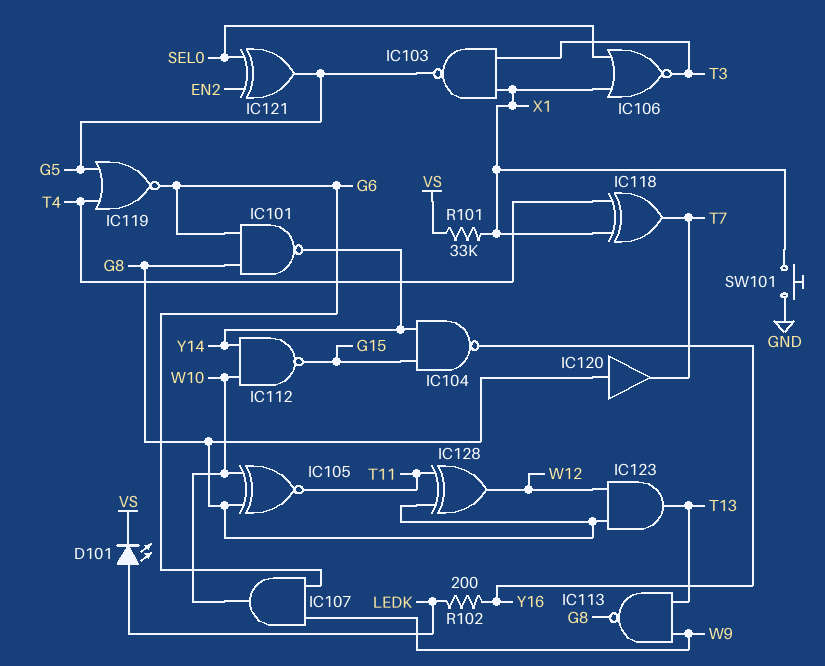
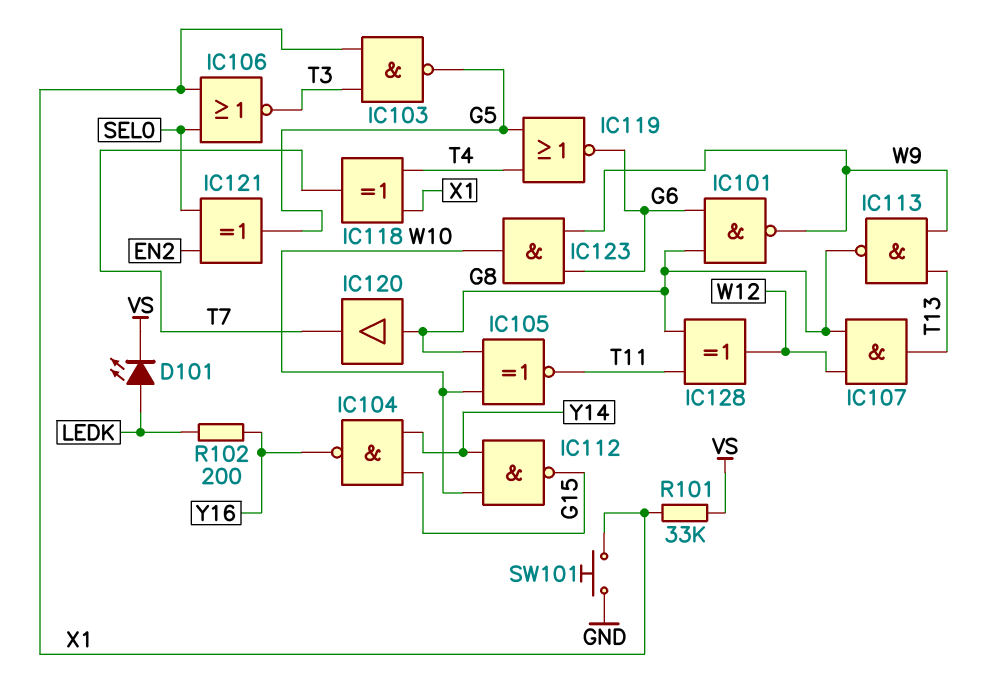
IC101: NAND (in G6, in G8, out Y14) -> NAND (in G6, in G8, out W9)
IC107: AND (in G6, in W9, out W10) -> AND (in G8, in W12, out T13)
IC123: AND (in G8, in W12, out T13) -> AND (in G6, in W9, out W10)

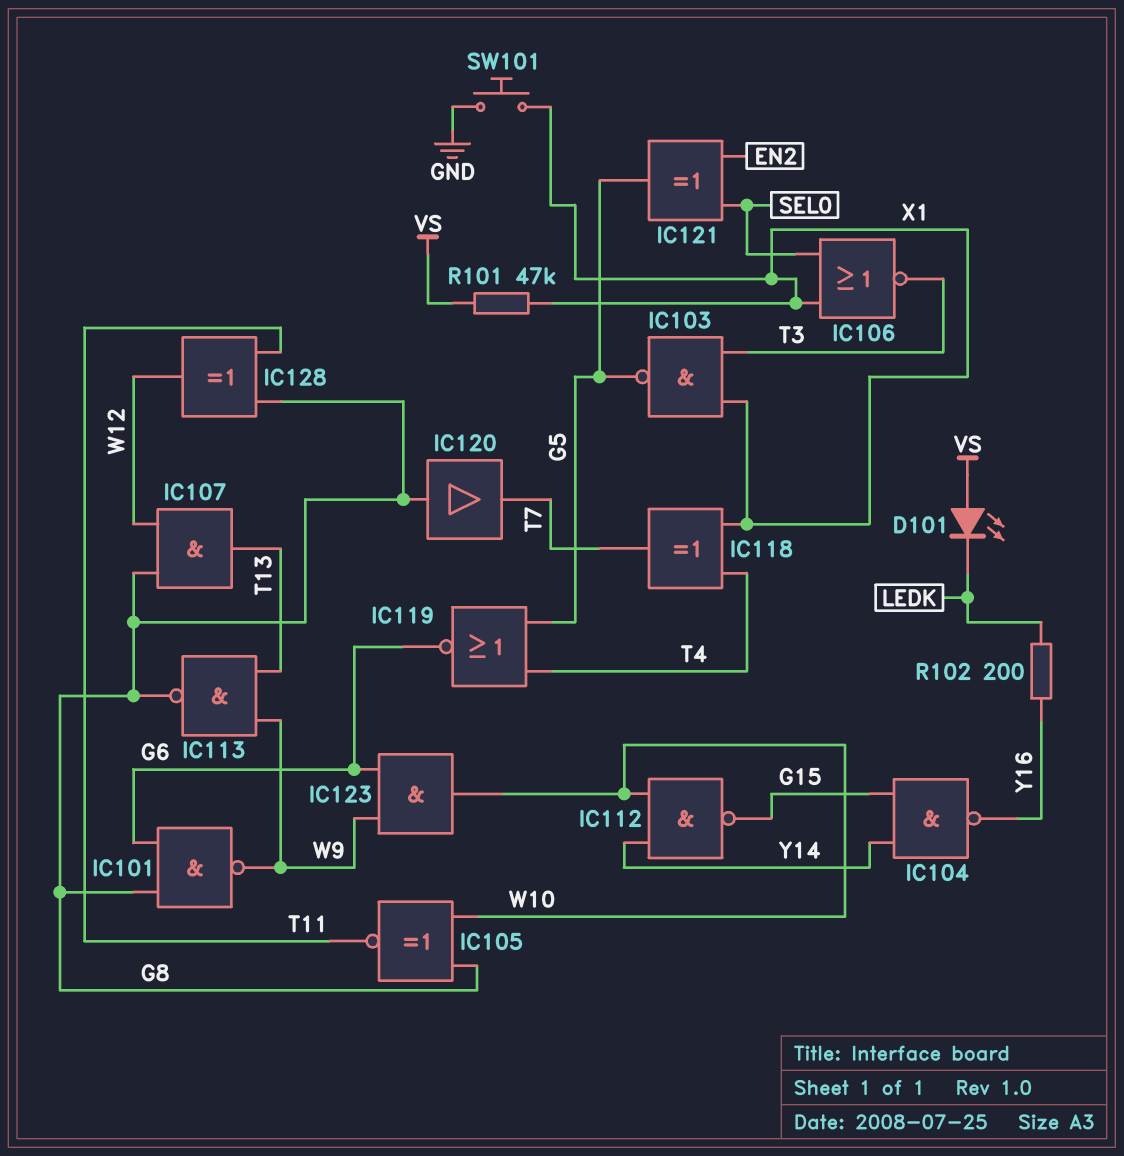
D101: LED (A LEDK, K VS) -> LED (A VS, K LEDK)
R101: 33k (VS, X1) -> 47k (VS, X1)

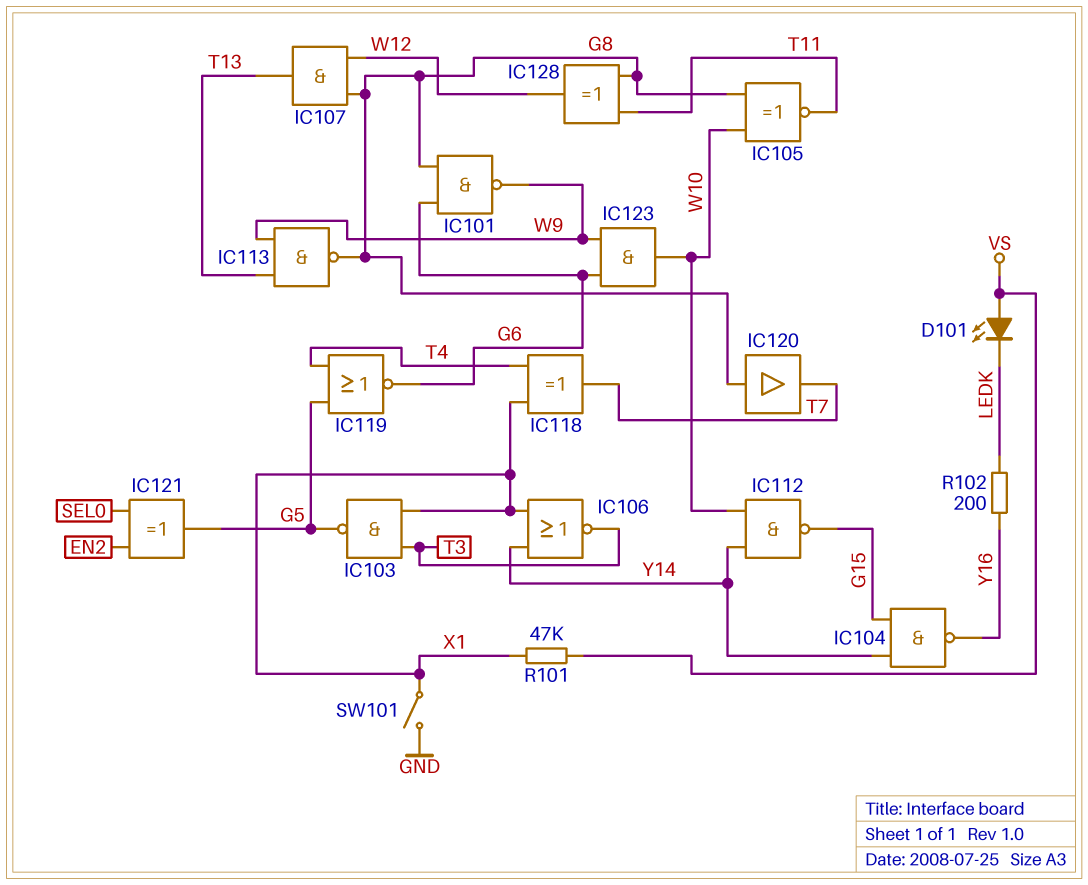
IC106: NOR (in SEL0, in X1, out T3) -> NOR (in X1, in Y14, out T3)
SW101: button (GND, X1) -> switch (GND, X1)

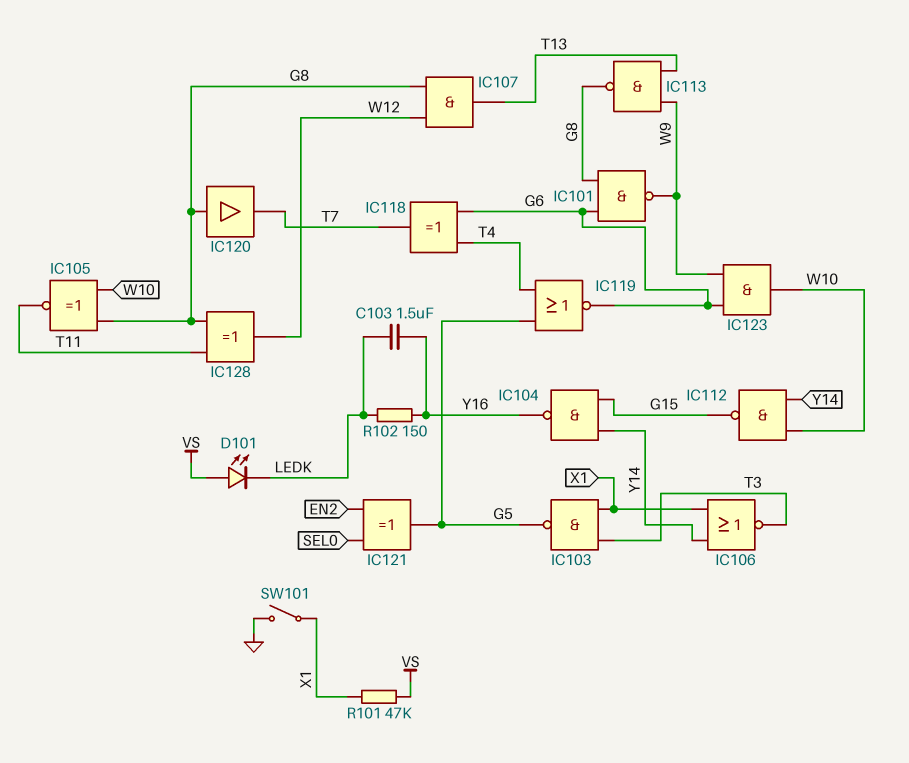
C103: none -> 1.5uF (LEDK, Y16)
IC118: XOR (in T4, in X1, out T7) -> XOR (in G6, in T4, out T7)
R102: 200 (LEDK, Y16) -> 150 (LEDK, Y16)

